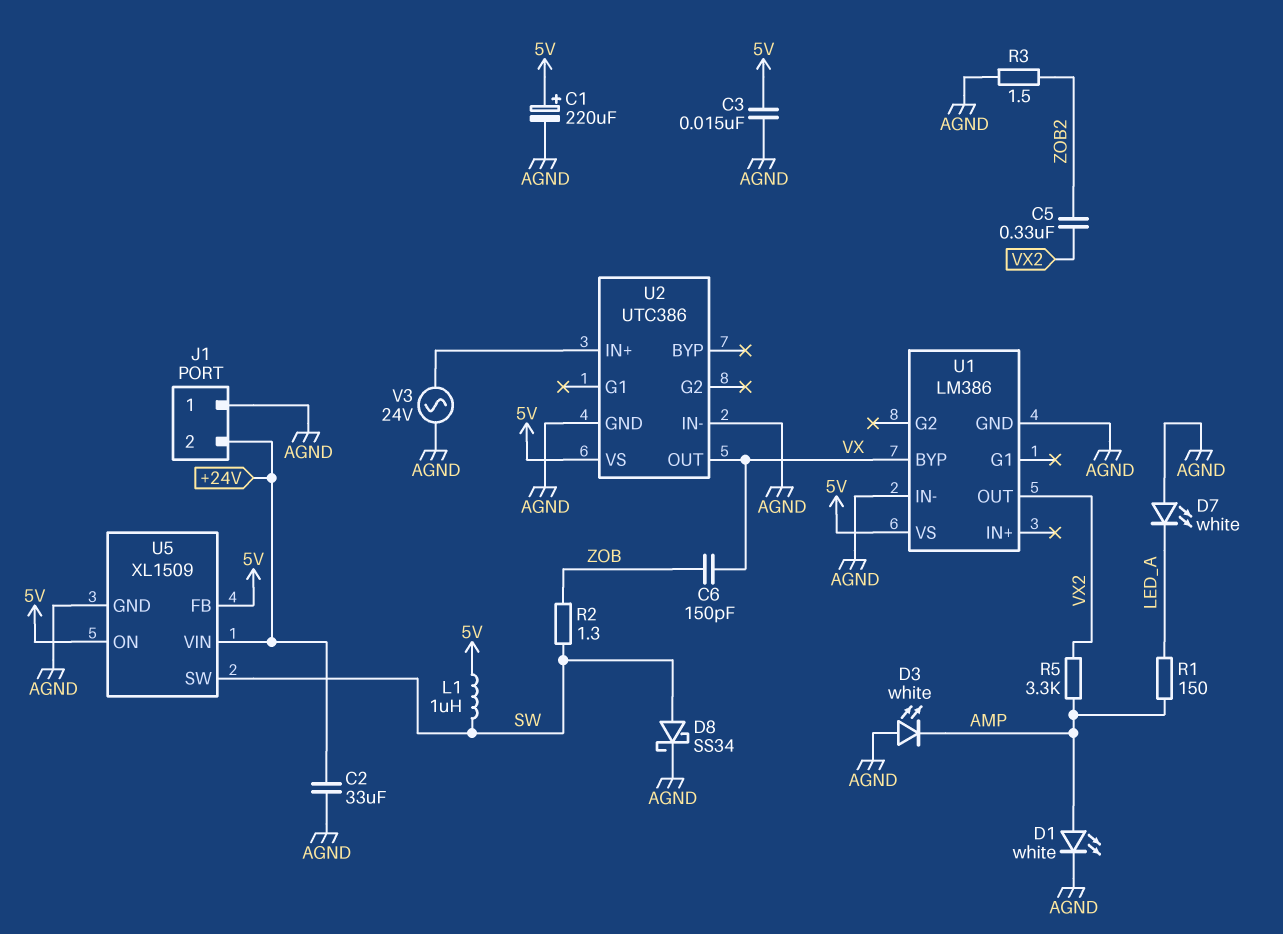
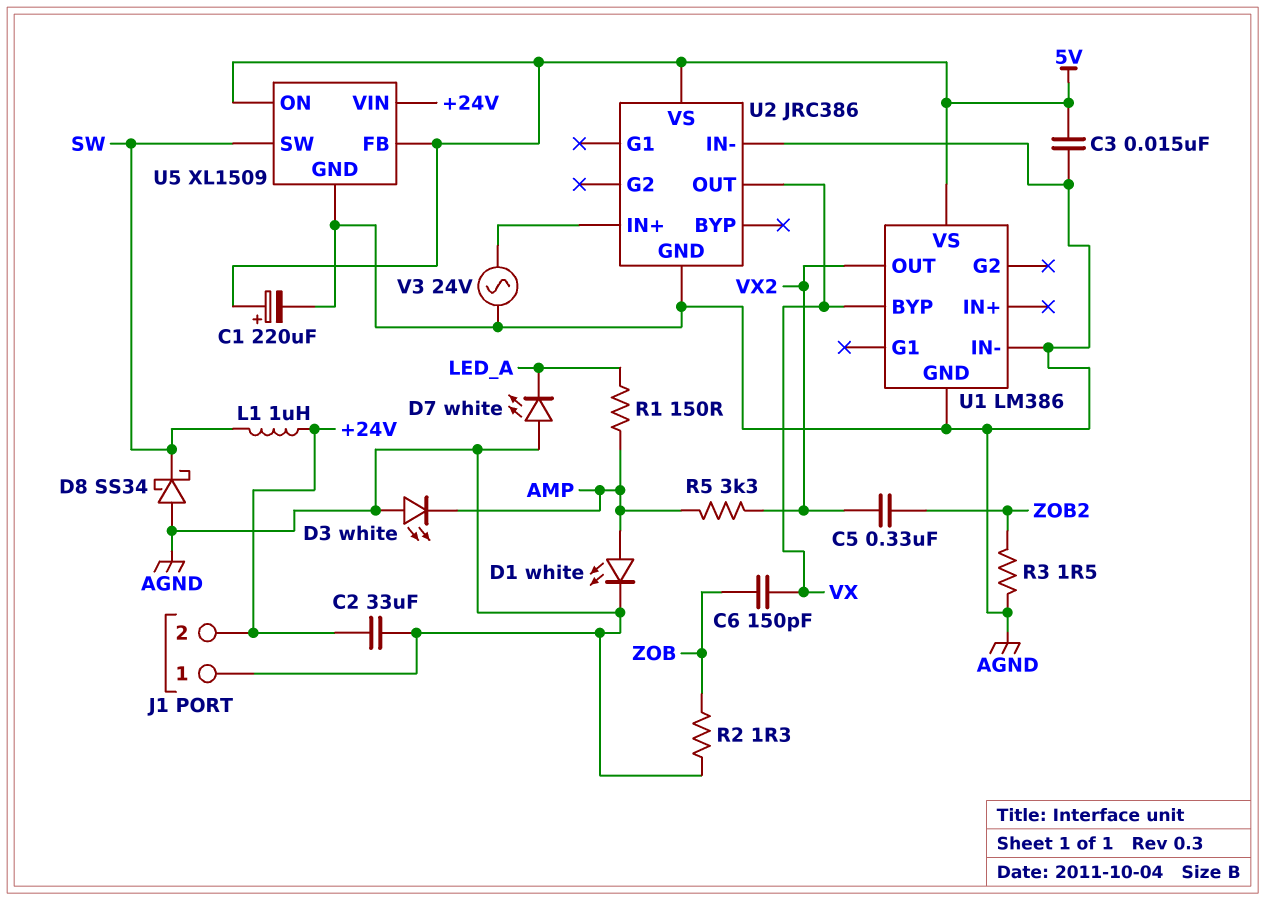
D8: schottky SS34 (A SW, K AGND) -> schottky SS34 (A AGND, K SW)
L1: 1uH (5V, SW) -> 1uH (+24V, SW)
R2: 1.3 (SW, ZOB) -> 1.3 (AGND, ZOB)
U2: UTC386 -> JRC386

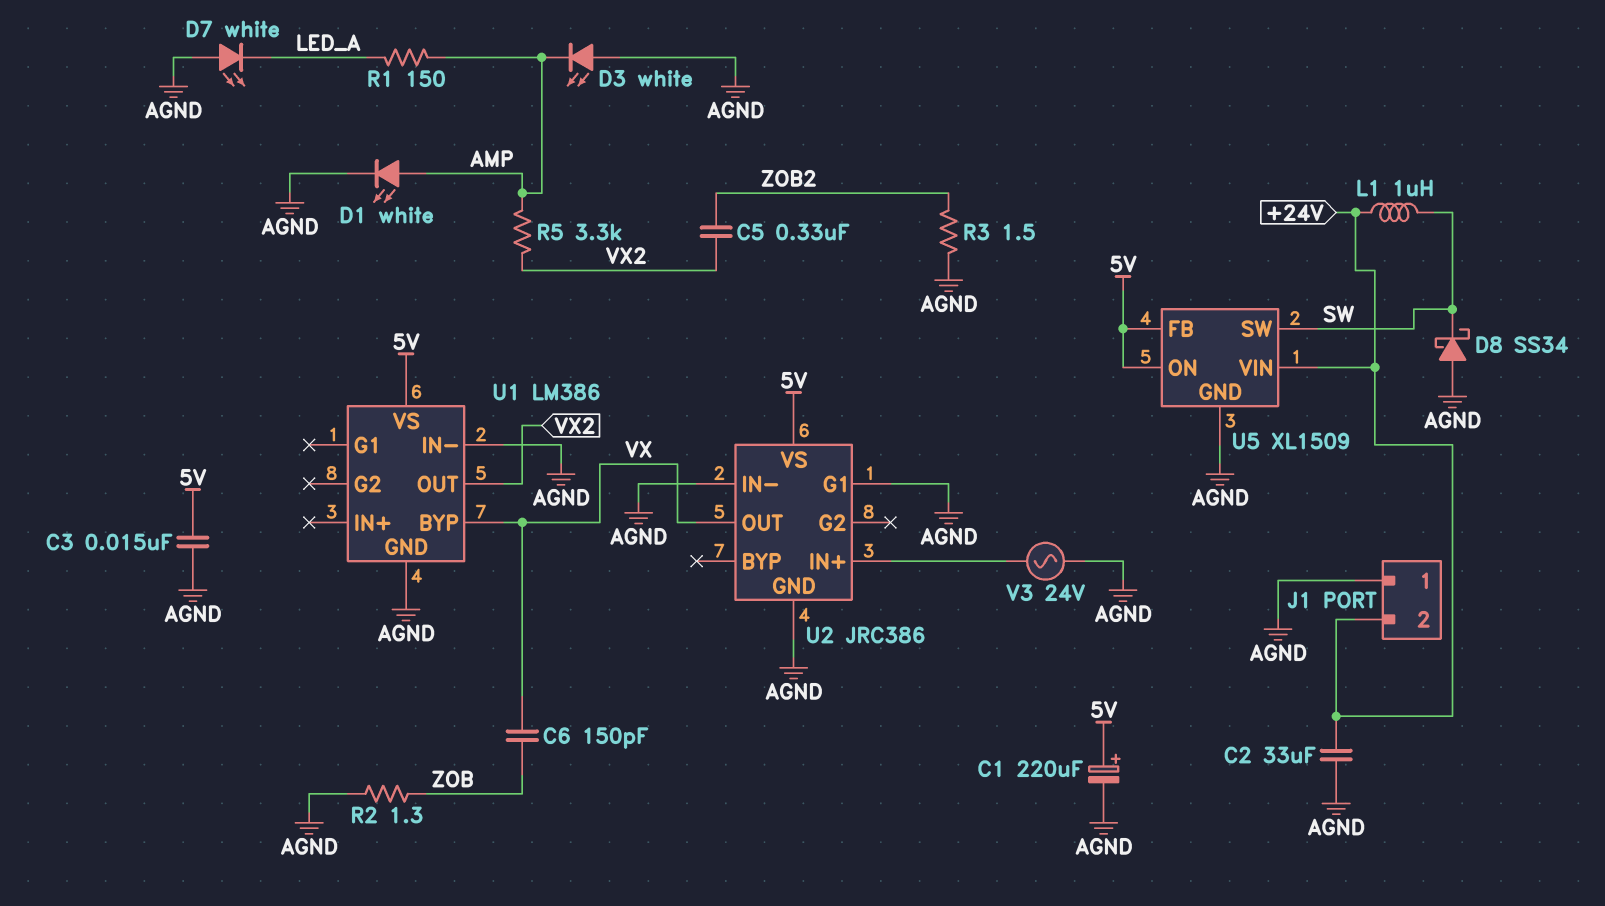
U2 pin G1: none -> AGND

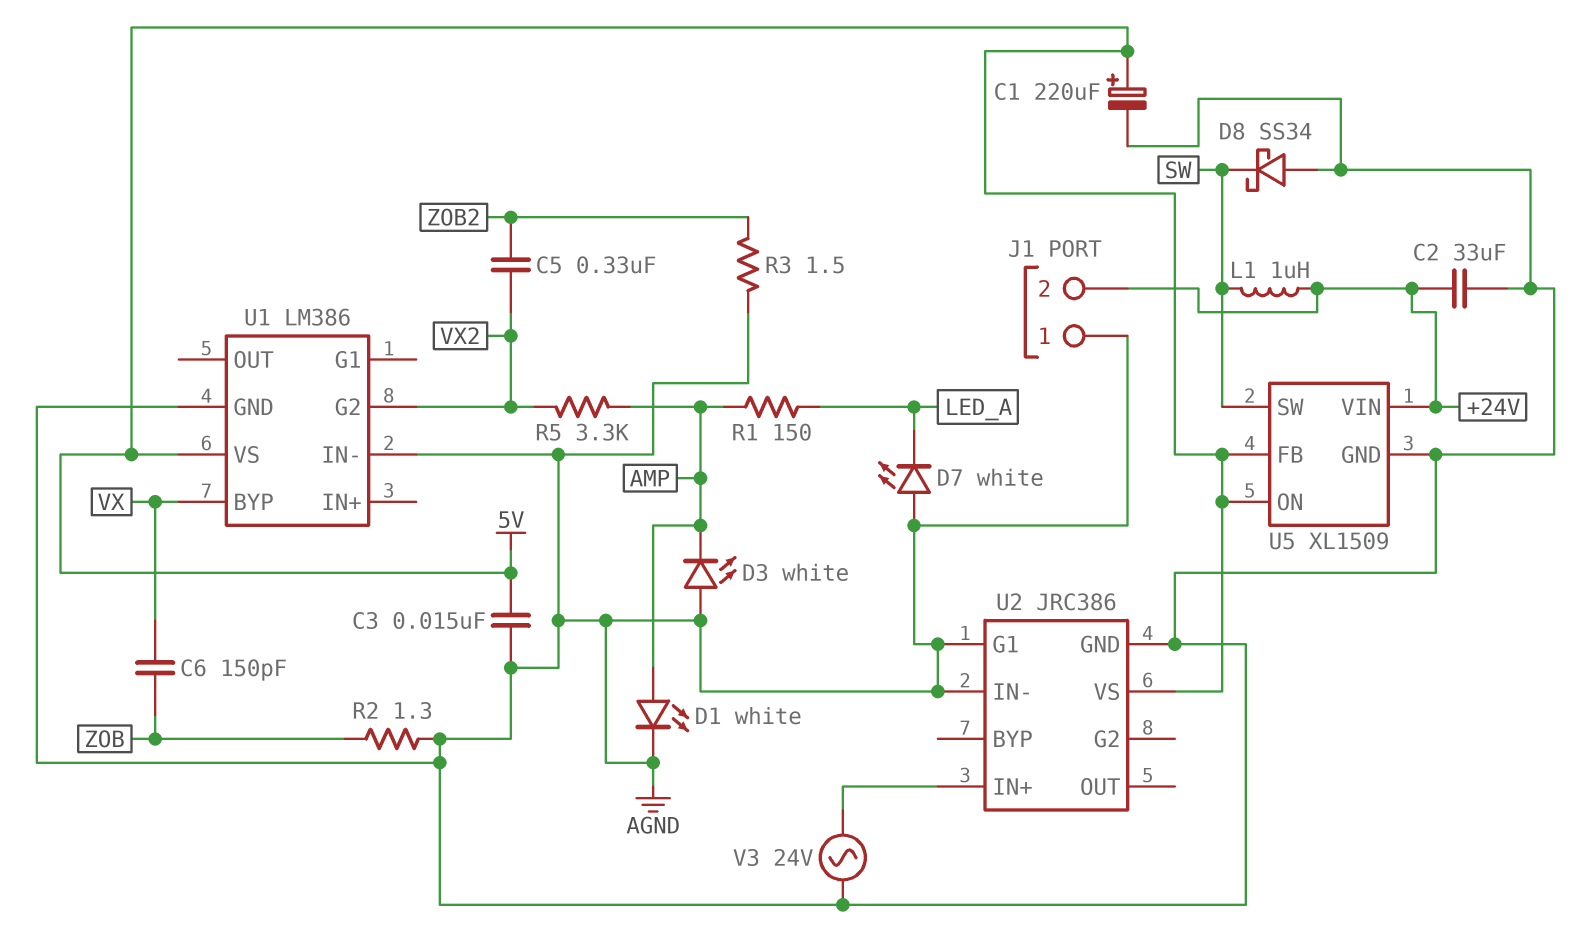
U1 pin G2: none -> VX2
U1 pin OUT: VX2 -> none
U2 pin OUT: VX -> none

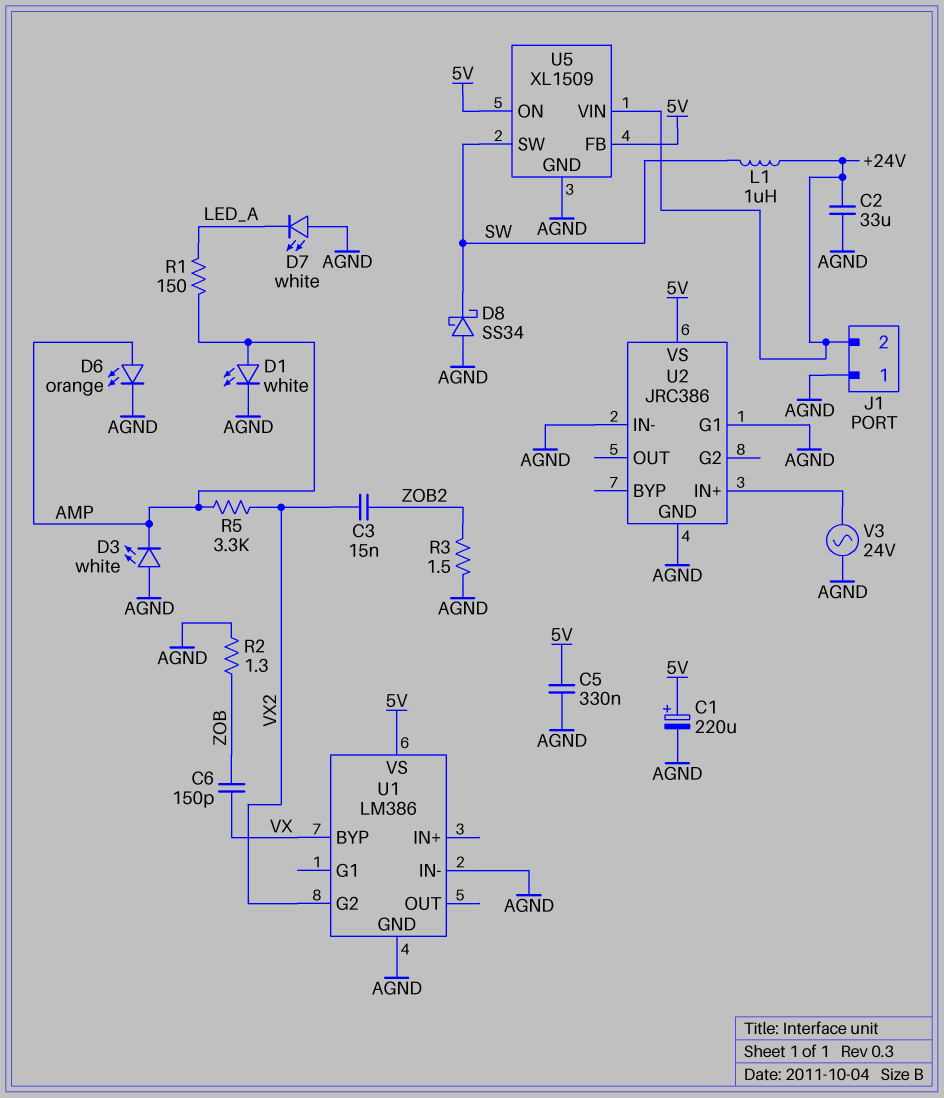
C3: 15nF (5V, AGND) -> 15nF (VX2, ZOB2)
C5: 330nF (VX2, ZOB2) -> 330nF (5V, AGND)
D6: none -> LED orange (A AMP, K AGND)

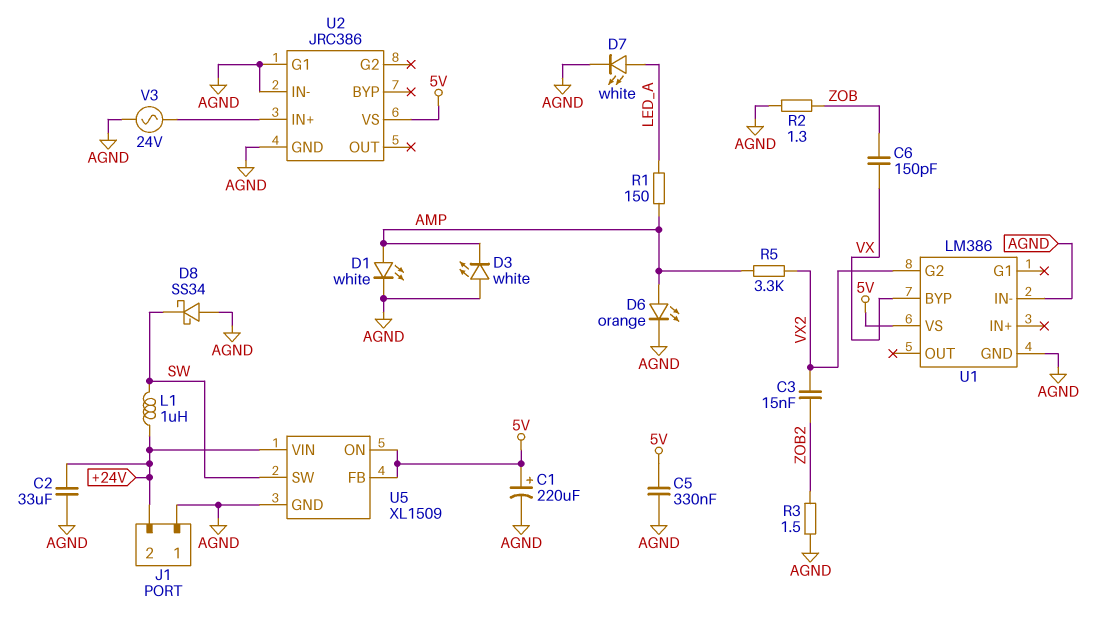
D7: LED white (A AGND, K LED_A) -> LED white (A LED_A, K AGND)

